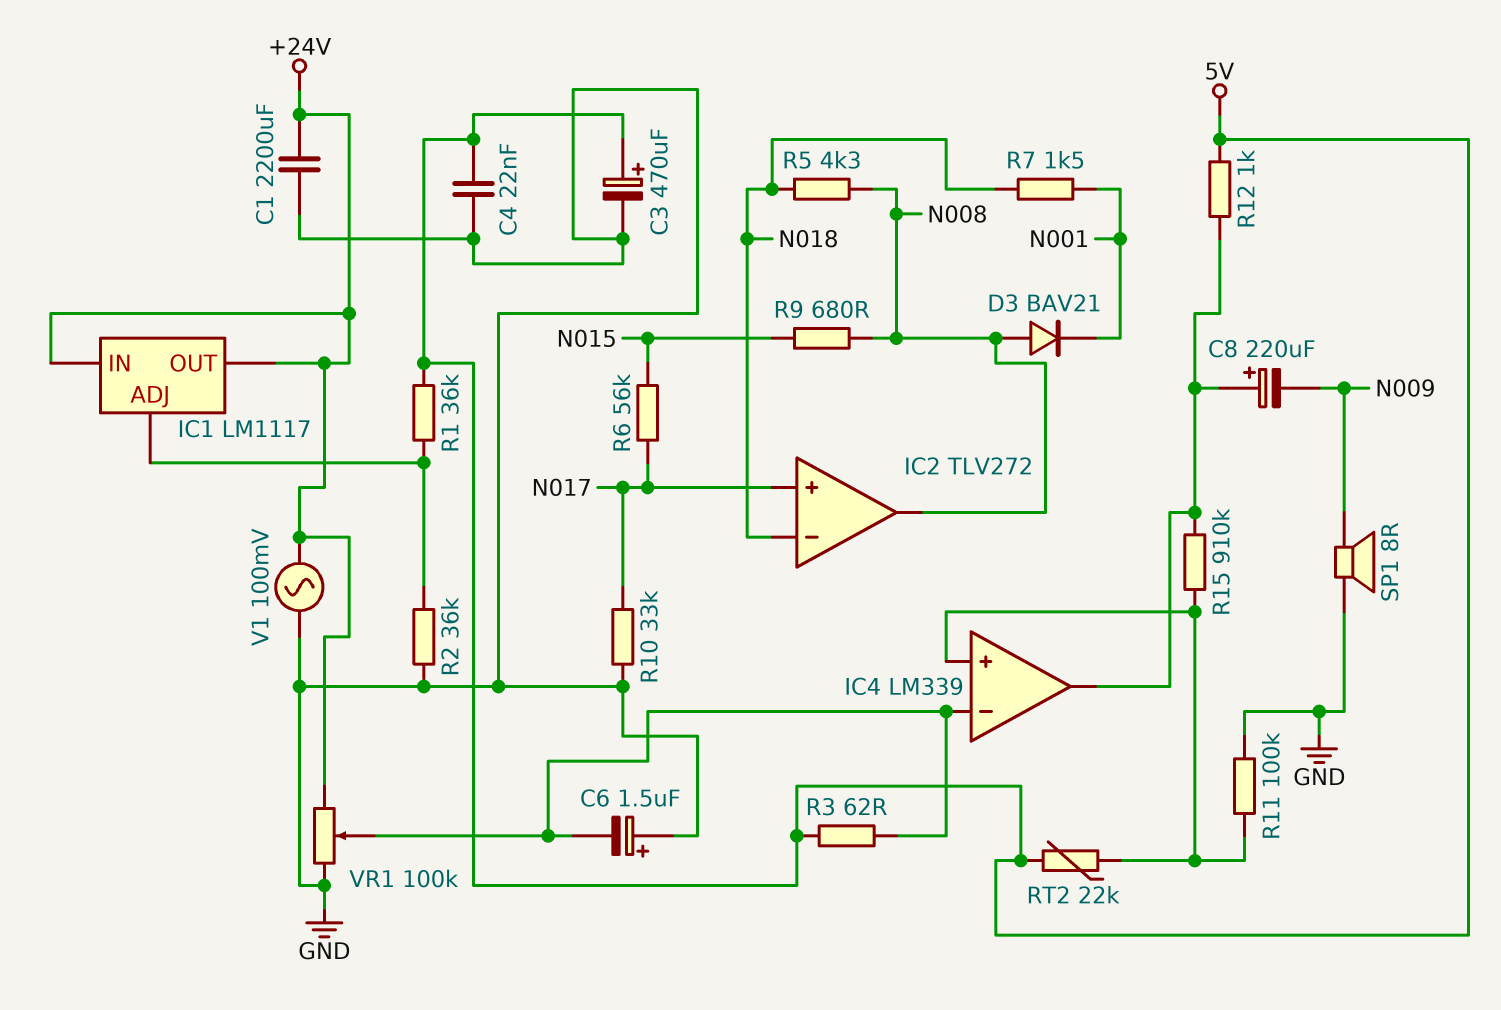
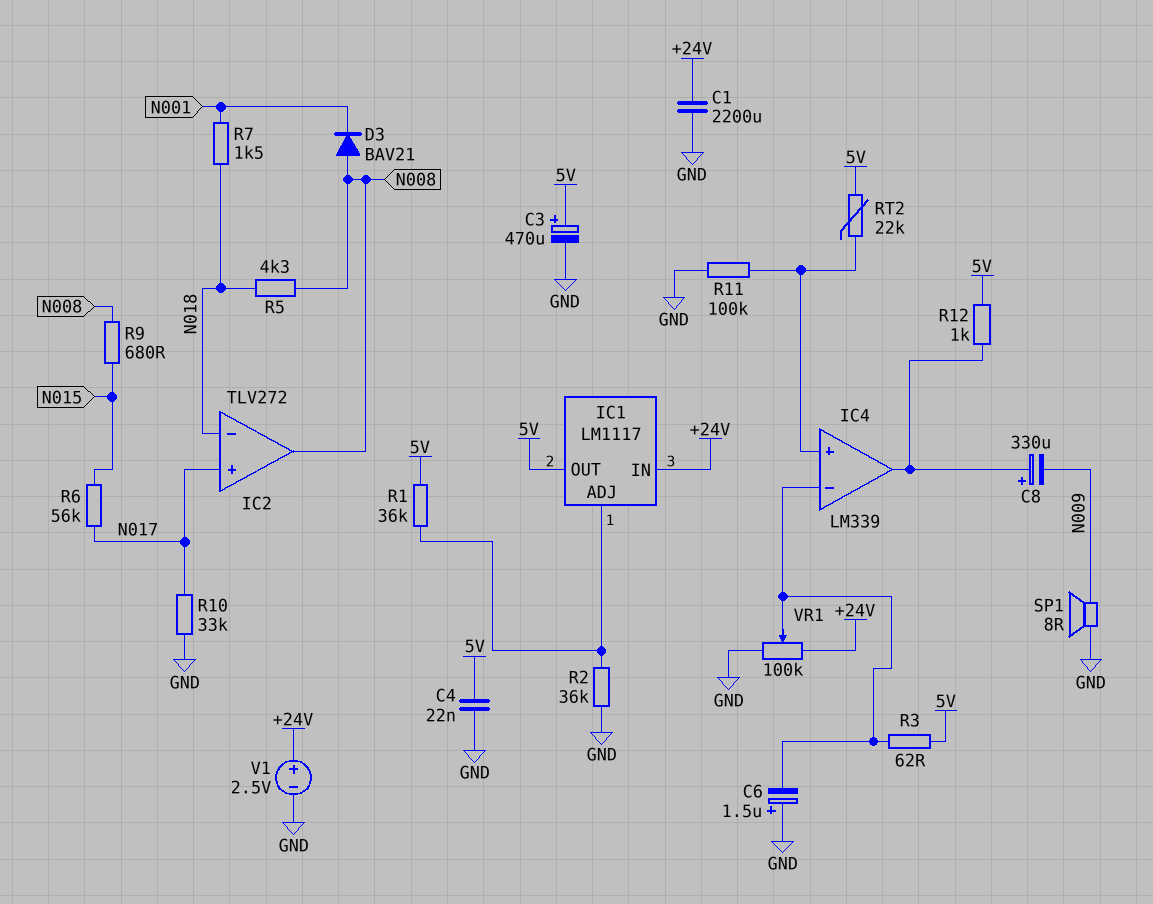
C8: 220uF (plus IC4/out, minus N009) -> 330uF (plus IC4/out, minus N009)
IC1 pin OUT: +24V -> 5V
R15: 910k (IC4/in+, IC4/out) -> none
V1: AC 100mV (+24V, GND) -> 2.5V (plus +24V, minus GND)

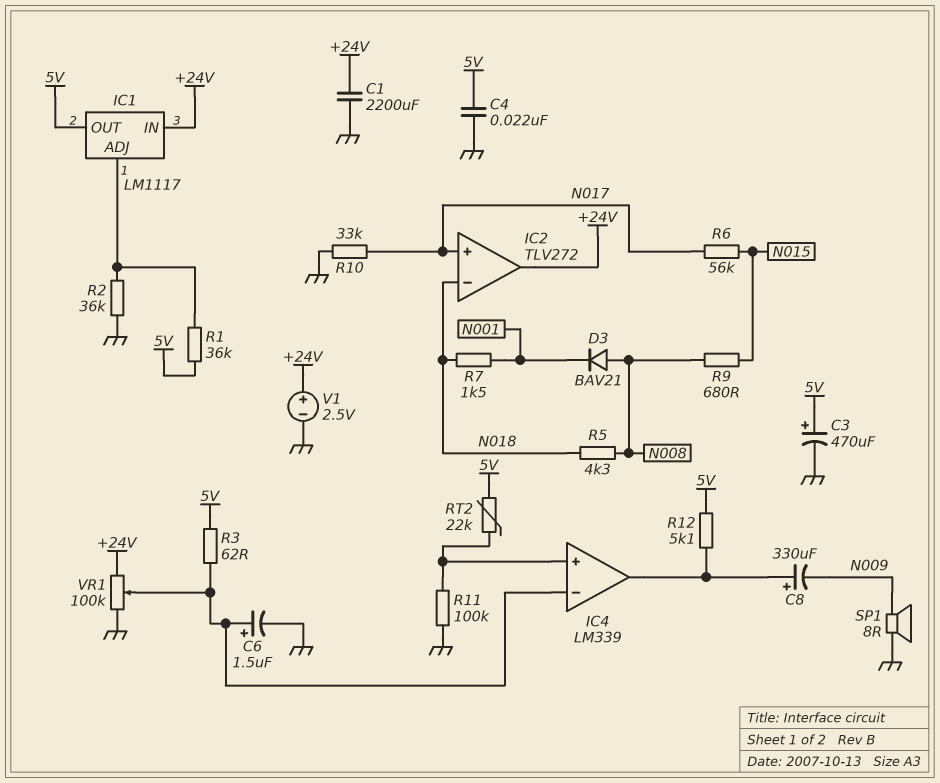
C6: 1.5uF (plus GND, minus IC4/in-) -> 1.5uF (plus IC4/in-, minus GND)
IC2 pin out: N008 -> +24V
R12: 1k (5V, IC4/out) -> 5.1k (5V, IC4/out)

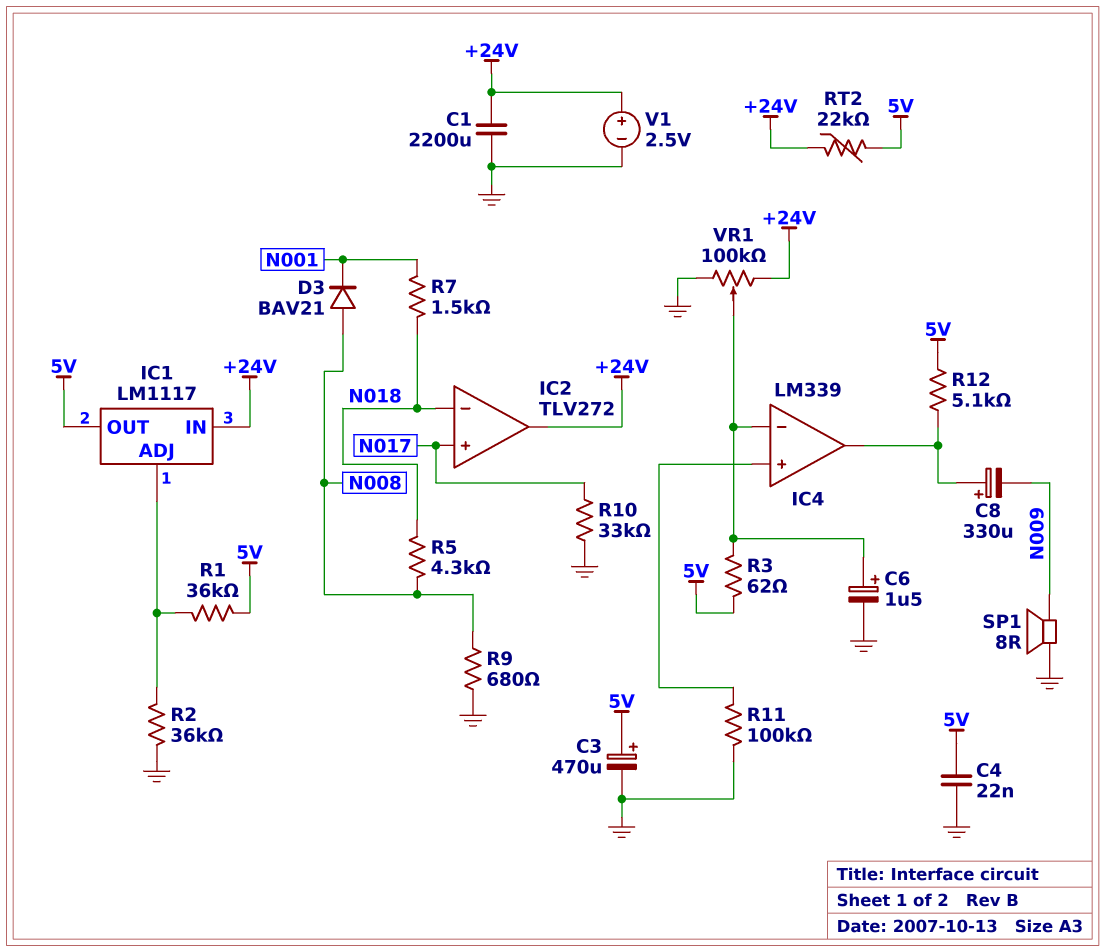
R6: 56k (N015, N017) -> none
R9: 680 (N008, N015) -> 680 (GND, N008)
RT2: 22k (5V, IC4/in+) -> 22k (+24V, 5V)

